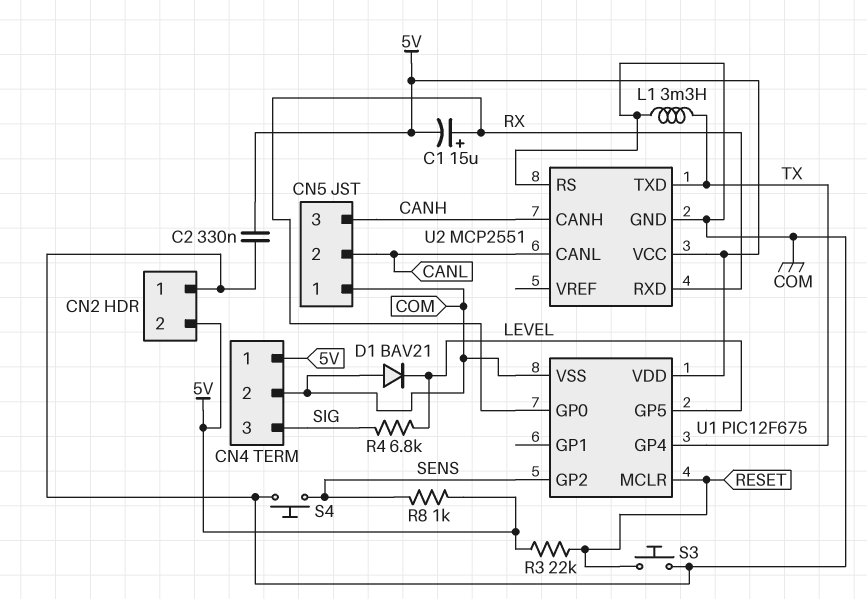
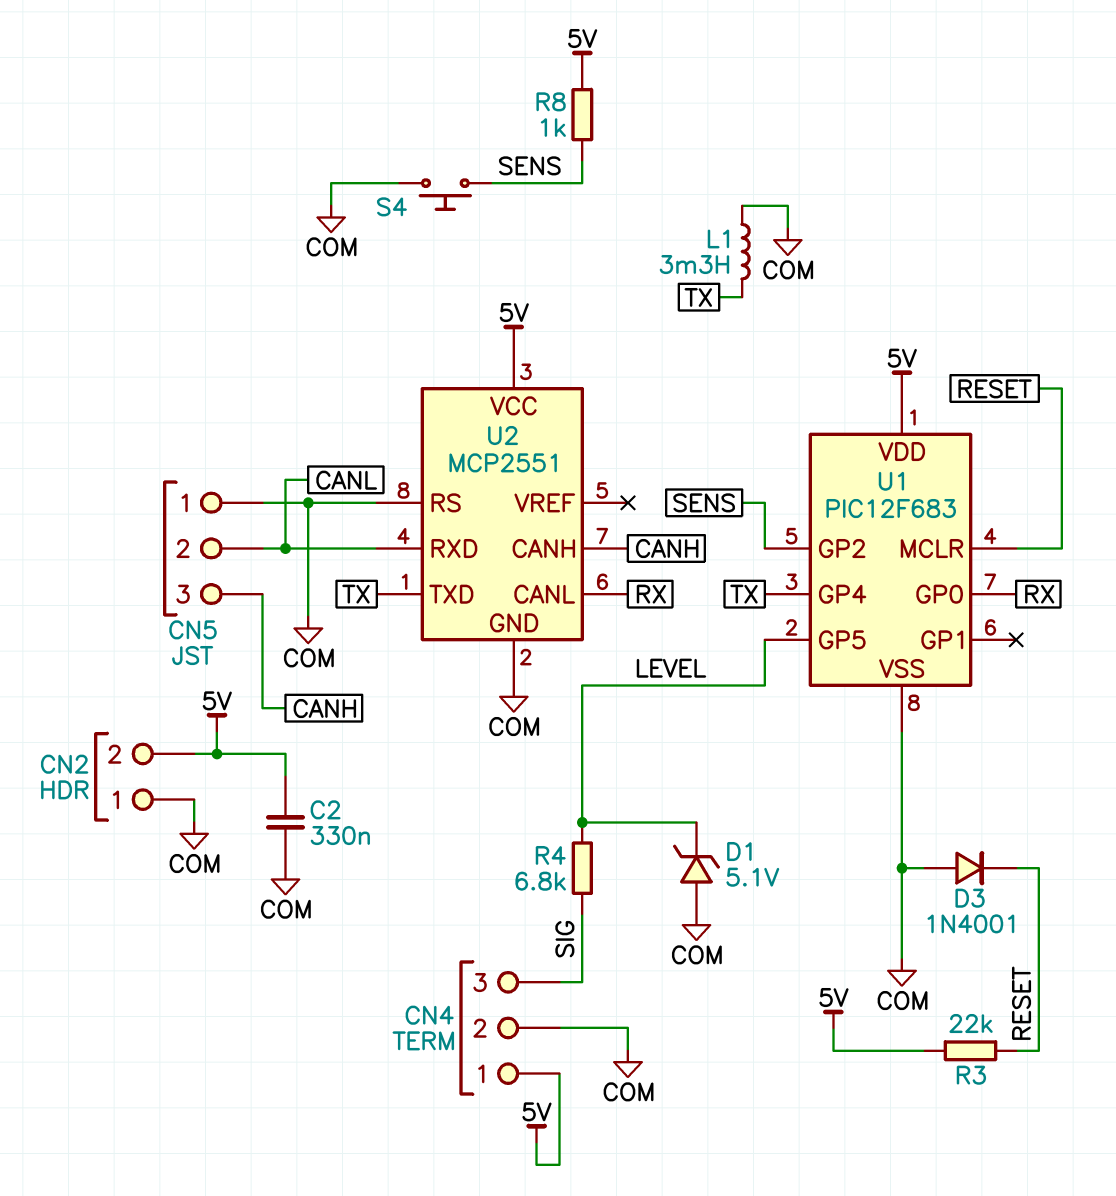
C1: 15uF (plus RX, minus 5V) -> none
D1: diode BAV21 (A COM, K LEVEL) -> zener 5.1V (A COM, K LEVEL)
D3: none -> diode 1N4001 (A COM, K RESET)
S3: button (COM, RESET) -> none
U1: PIC12F675 -> PIC12F683
U2 pin CANL: CANL -> RX
U2 pin RXD: RX -> CANL

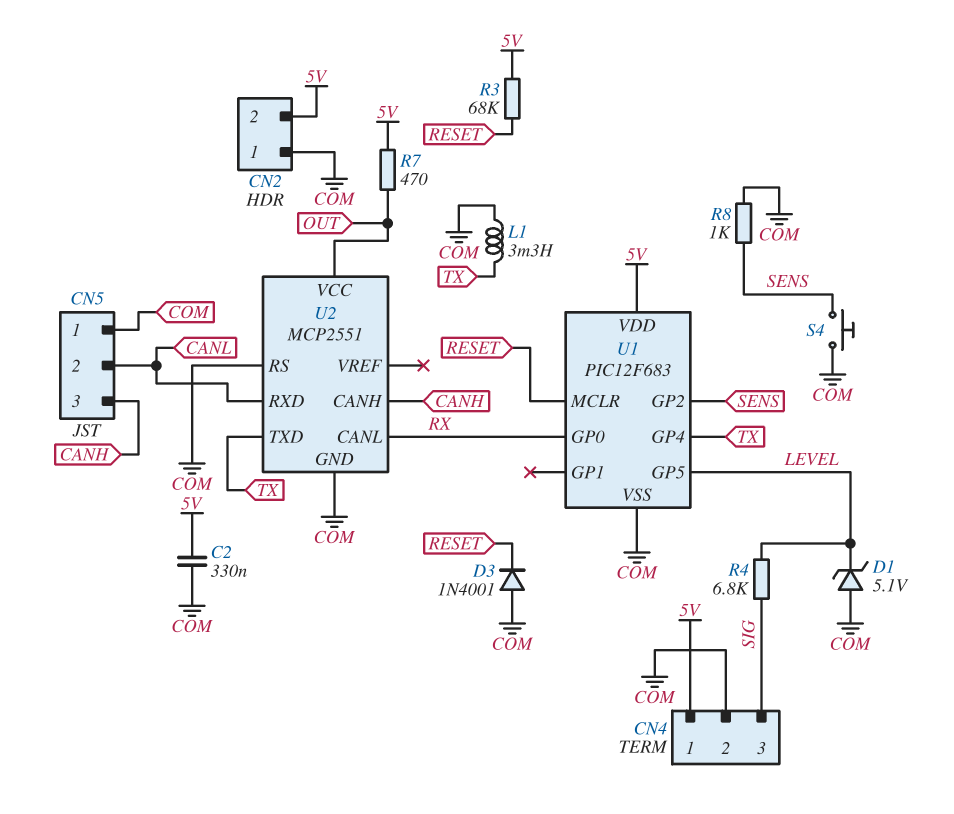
R3: 22k (5V, RESET) -> 68k (5V, RESET)
R7: none -> 470 (5V, OUT)
R8: 1k (5V, SENS) -> 1k (COM, SENS)
U2 pin VCC: 5V -> OUT

